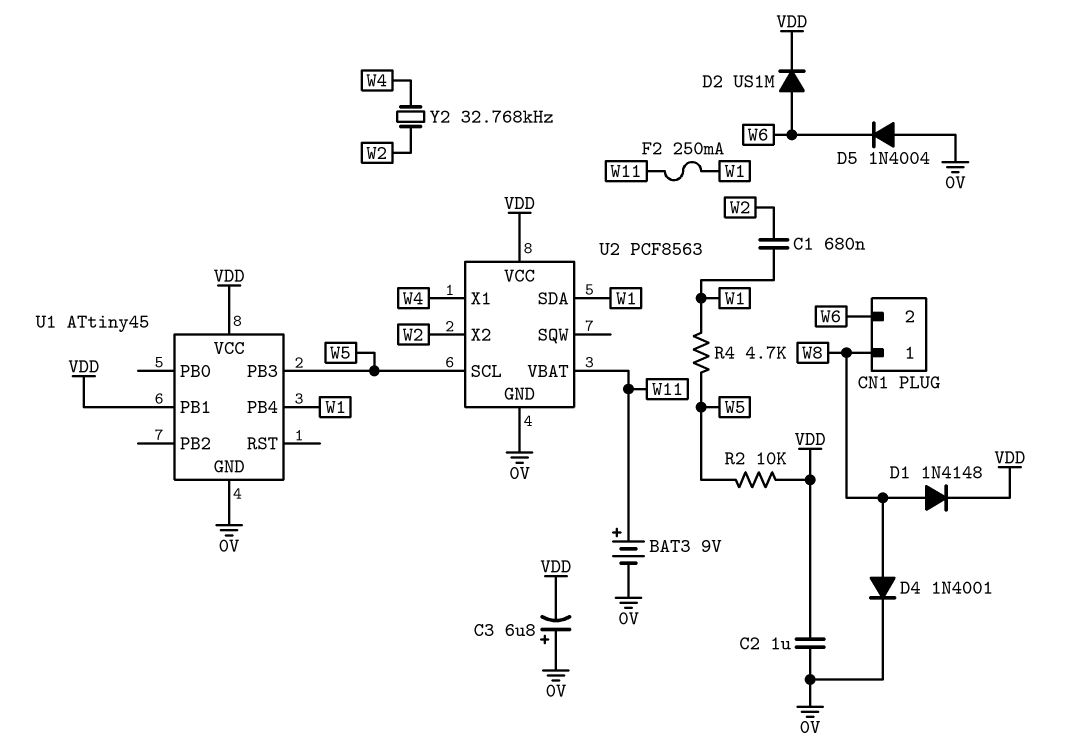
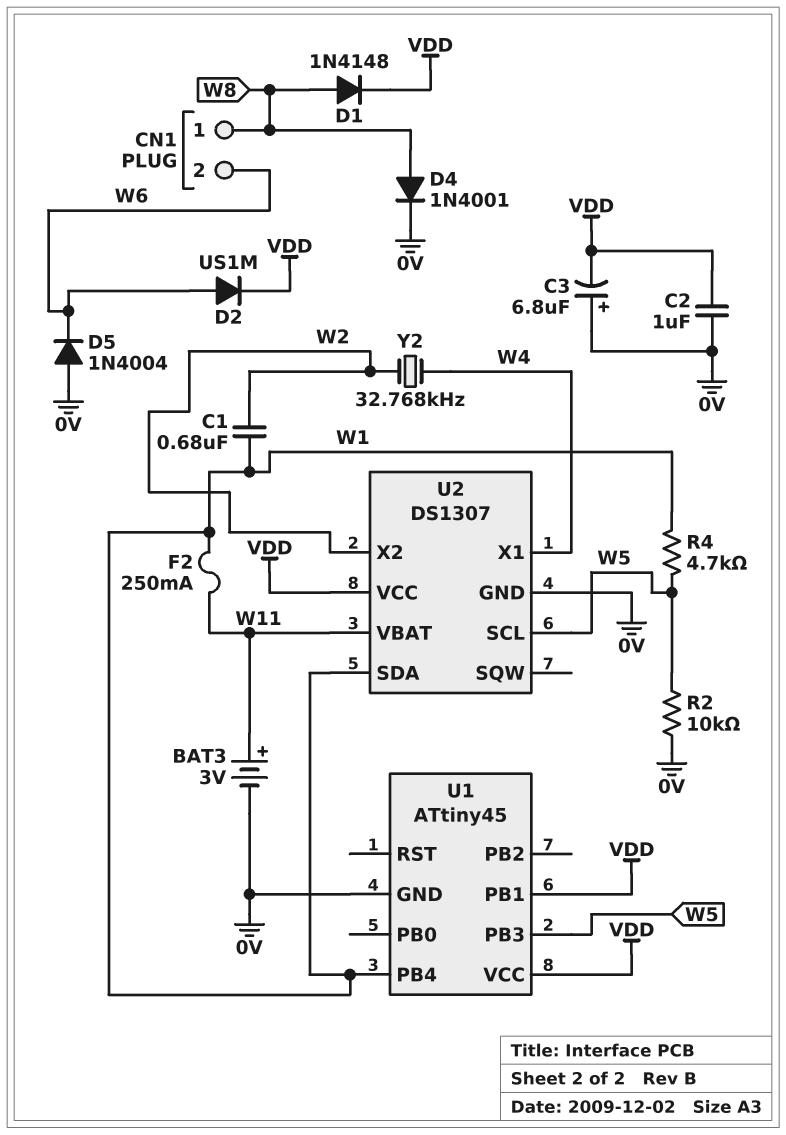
BAT3: 9V (plus W11, minus 0V) -> 3V (plus W11, minus 0V)
R2: 10k (VDD, W5) -> 10k (0V, W5)
U2: PCF8563 -> DS1307

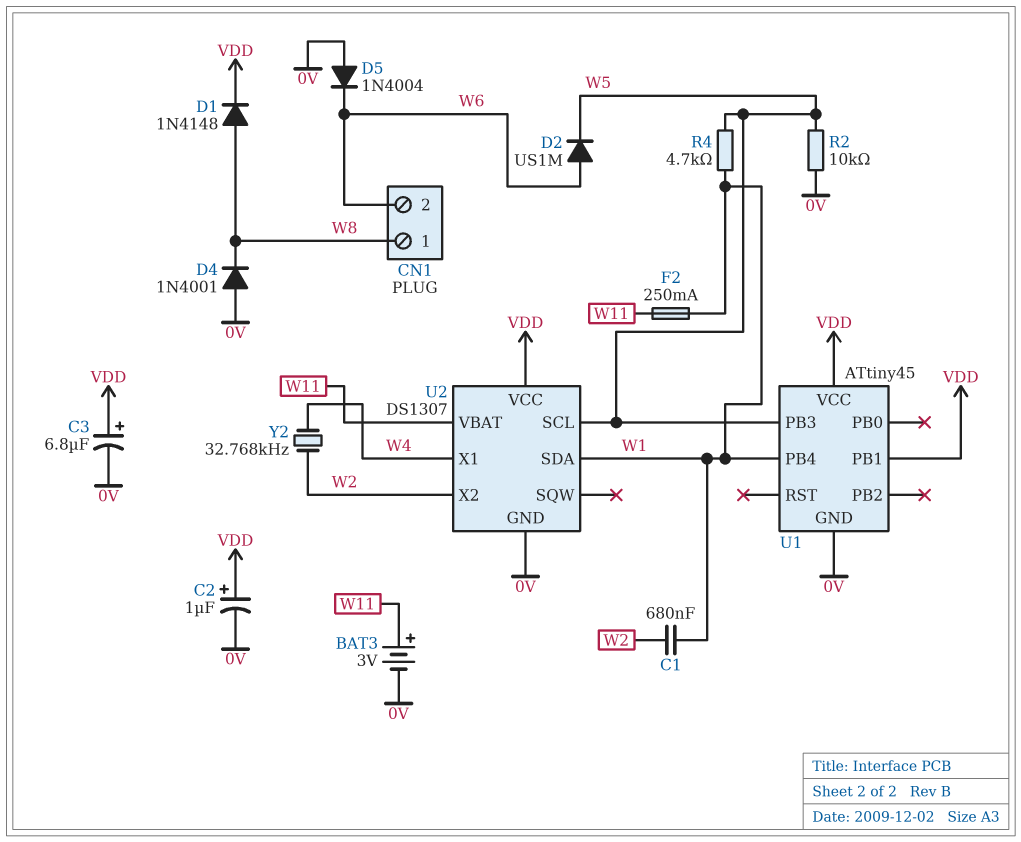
C2: 1uF (0V, VDD) -> 1uF (plus VDD, minus 0V)
C3: 6.8uF (plus 0V, minus VDD) -> 6.8uF (plus VDD, minus 0V)
D2: diode US1M (A W6, K VDD) -> diode US1M (A W6, K W5)
D4: diode 1N4001 (A W8, K 0V) -> diode 1N4001 (A 0V, K W8)

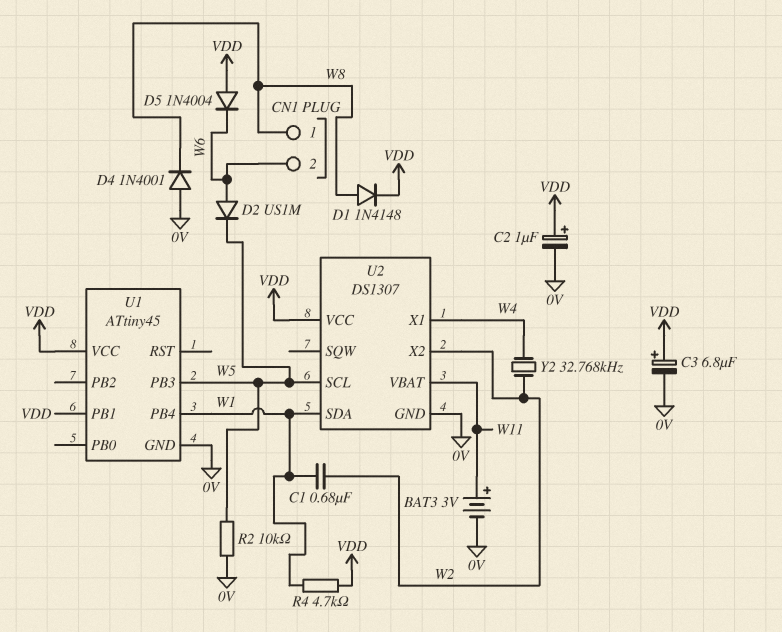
D5: diode 1N4004 (A 0V, K W6) -> diode 1N4004 (A VDD, K W6)
F2: 250mA (W1, W11) -> none
R4: 4.7k (W1, W5) -> 4.7k (VDD, W1)

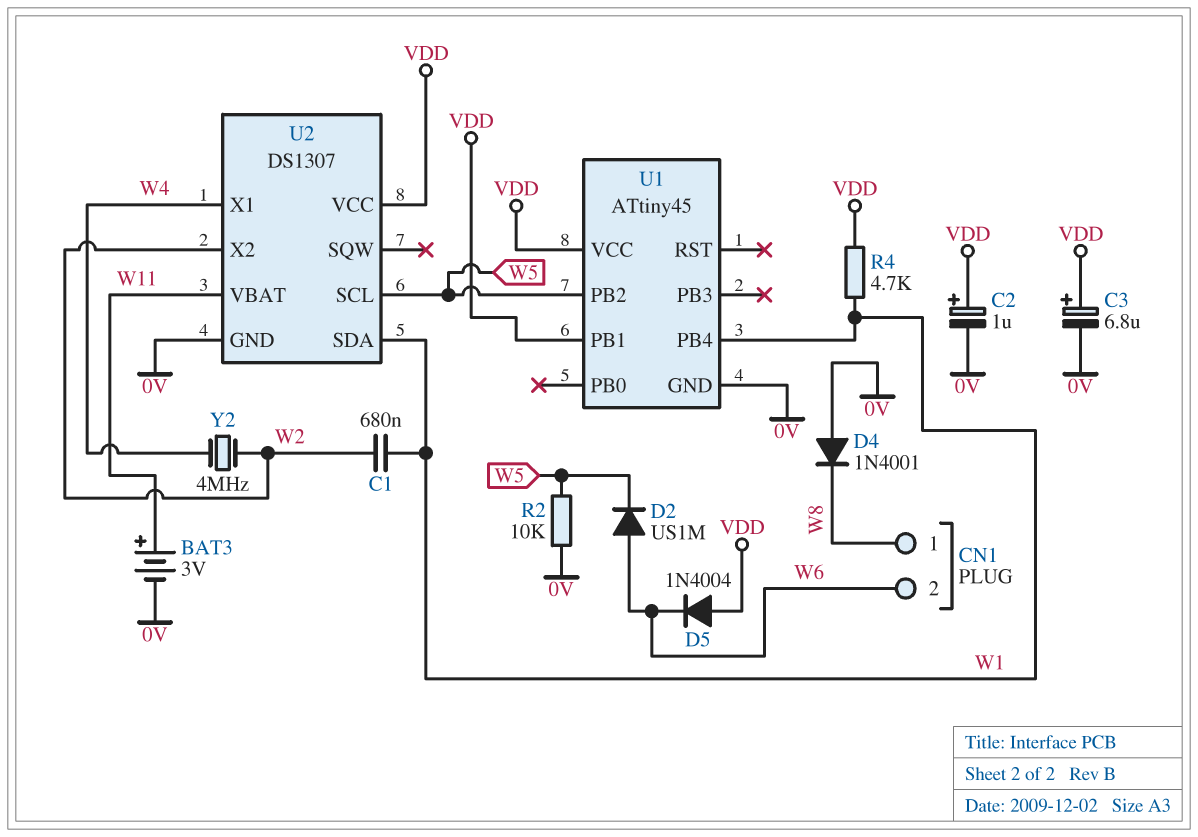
D1: diode 1N4148 (A W8, K VDD) -> none
U1 pin PB2: none -> W5
U1 pin PB3: W5 -> none
Y2: 32.768kHz (W2, W4) -> 4MHz (W2, W4)

